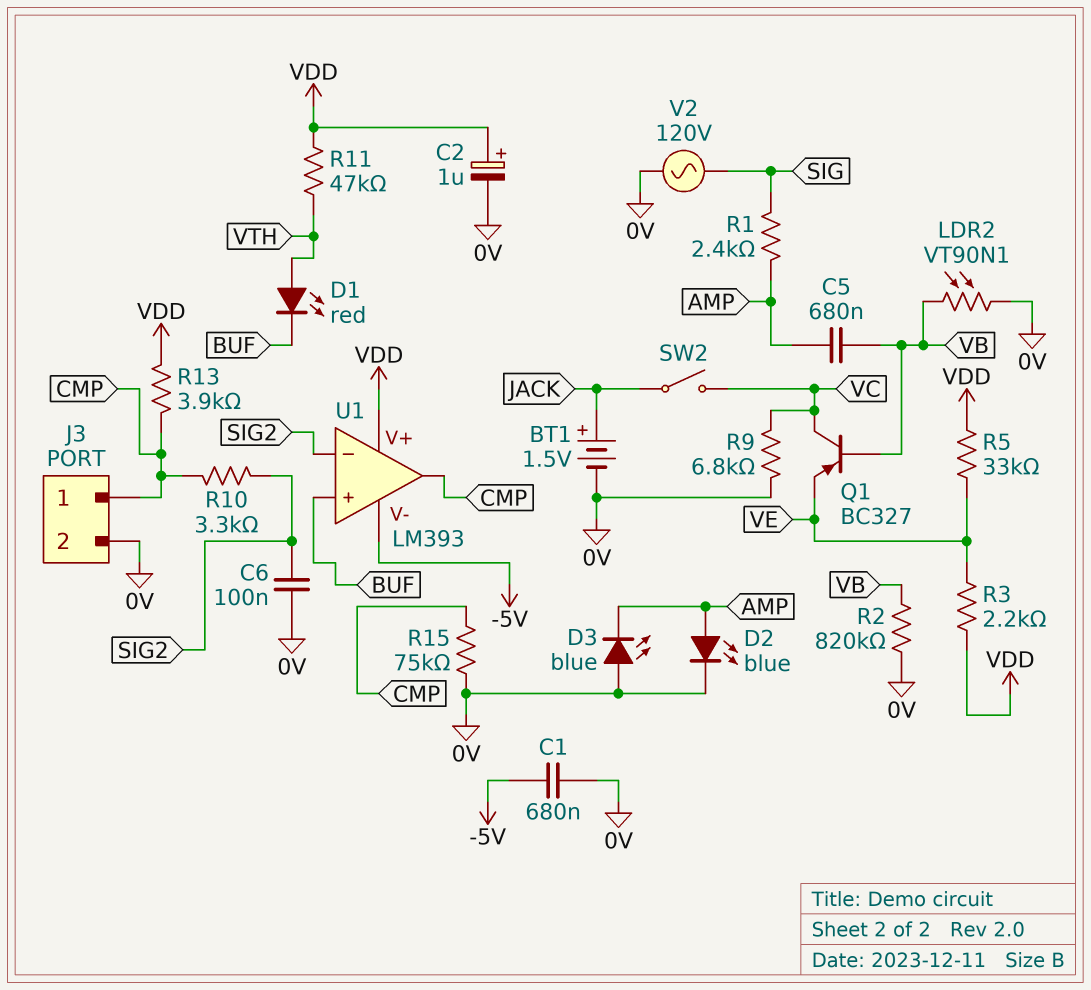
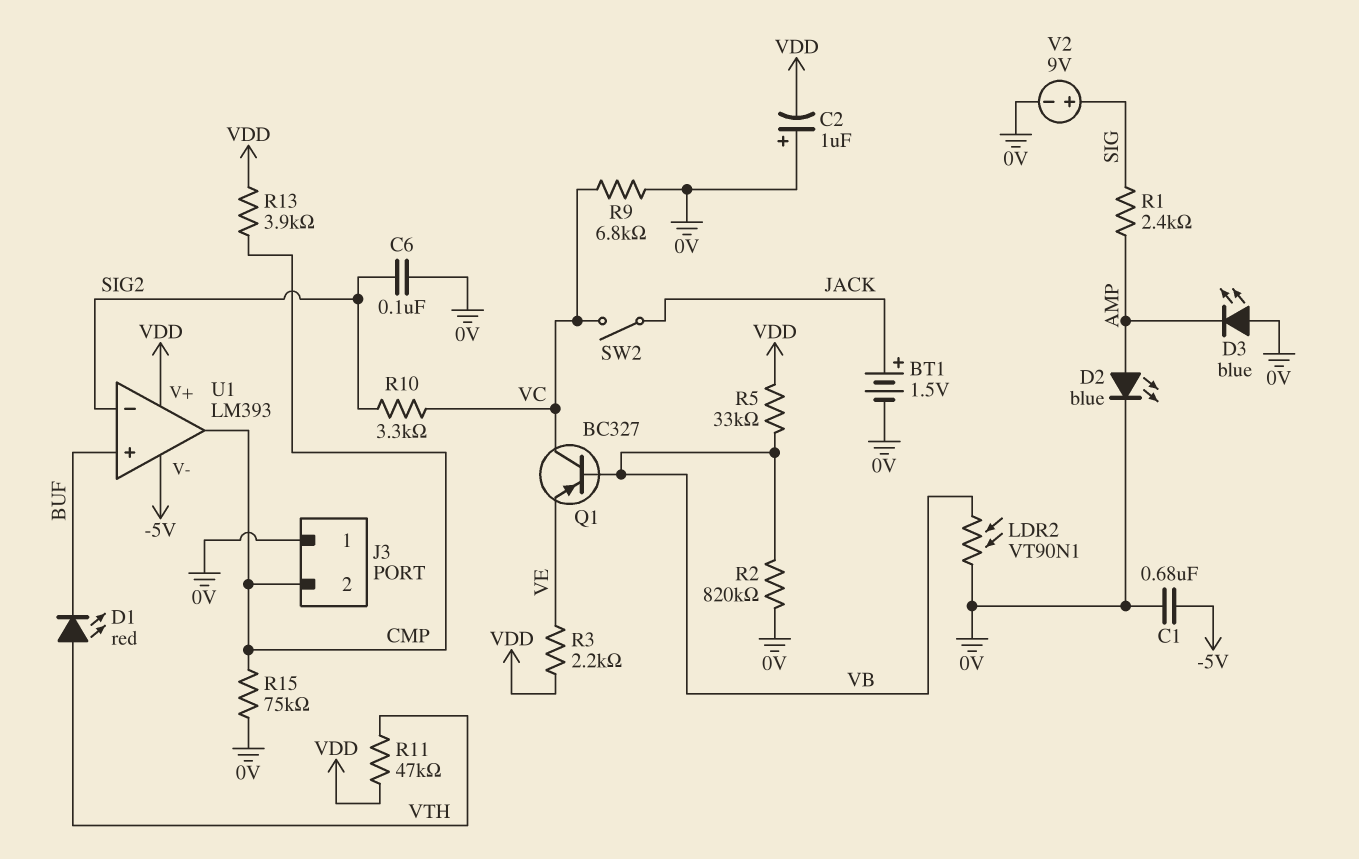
C2: 1uF (plus VDD, minus 0V) -> 1uF (plus 0V, minus VDD)
C5: 680nF (AMP, VB) -> none
J3 pin 1: CMP -> 0V
J3 pin 2: 0V -> CMP
R5: 33k (VDD, VE) -> 33k (VB, VDD)
R10: 3.3k (CMP, SIG2) -> 3.3k (SIG2, VC)
V2: AC 120V (0V, SIG) -> 9V (plus SIG, minus 0V)

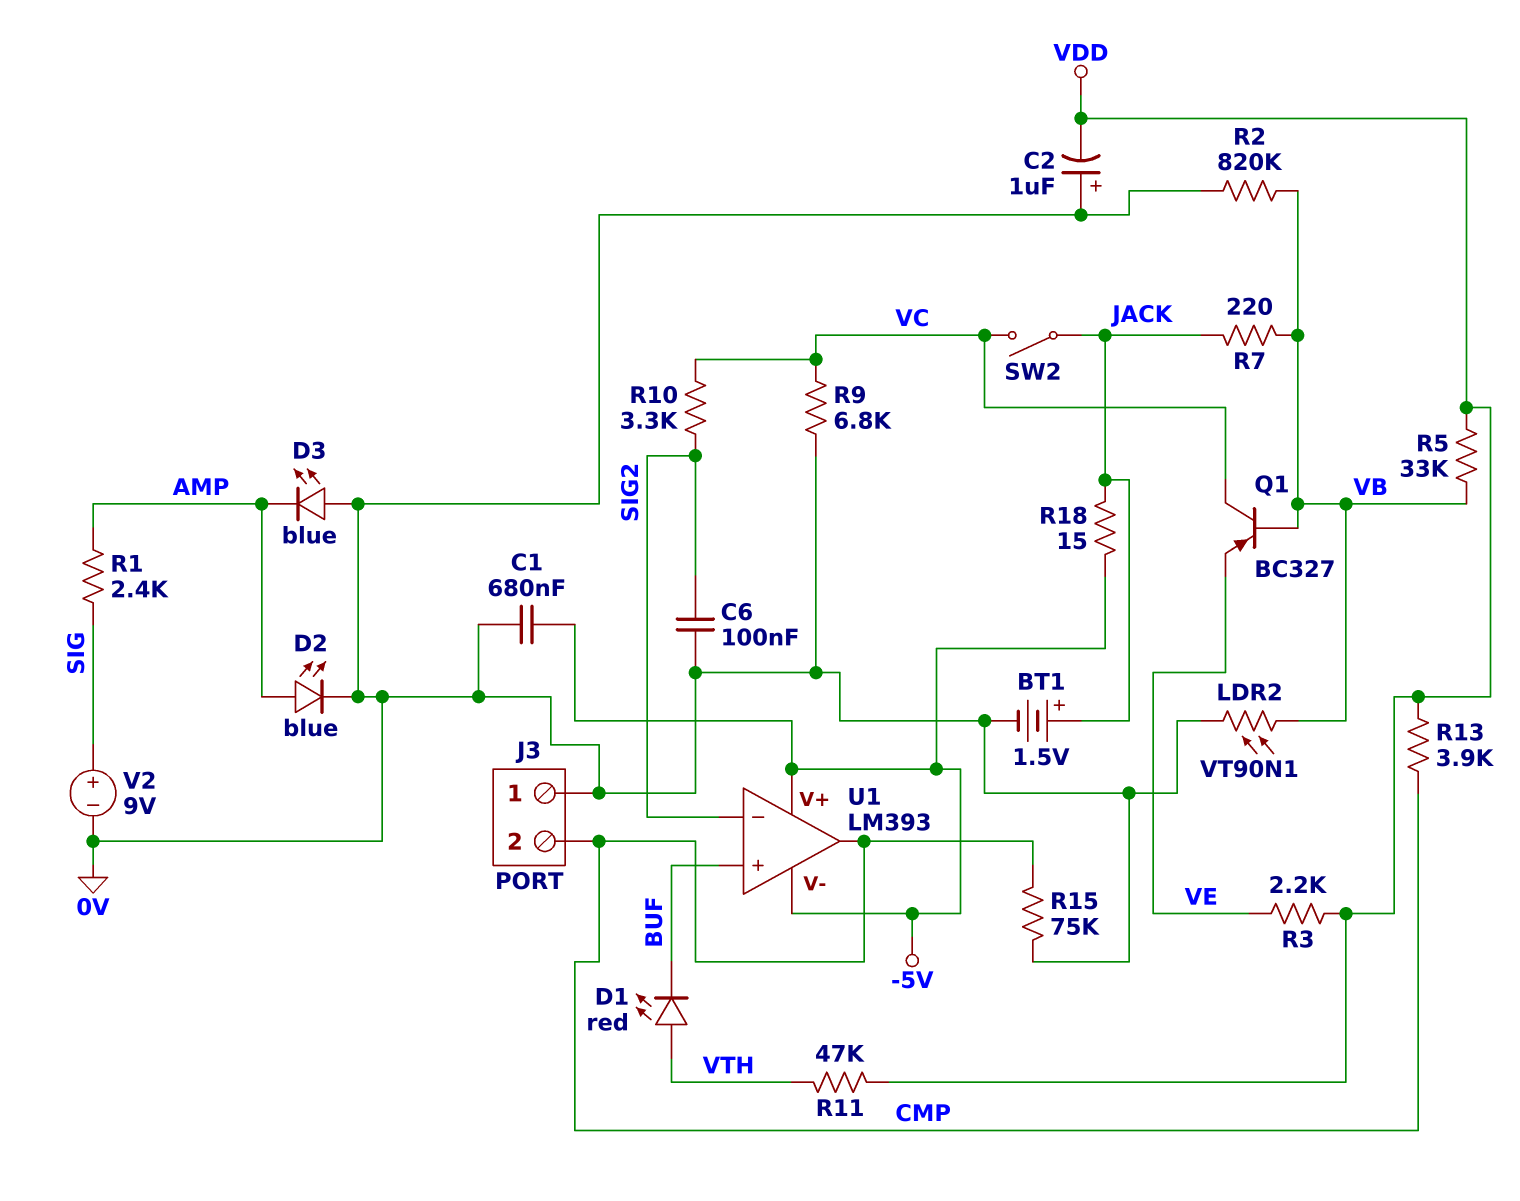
R7: none -> 220 (JACK, VB)
R18: none -> 15 (-5V, JACK)
U1 pin V+: VDD -> -5V

